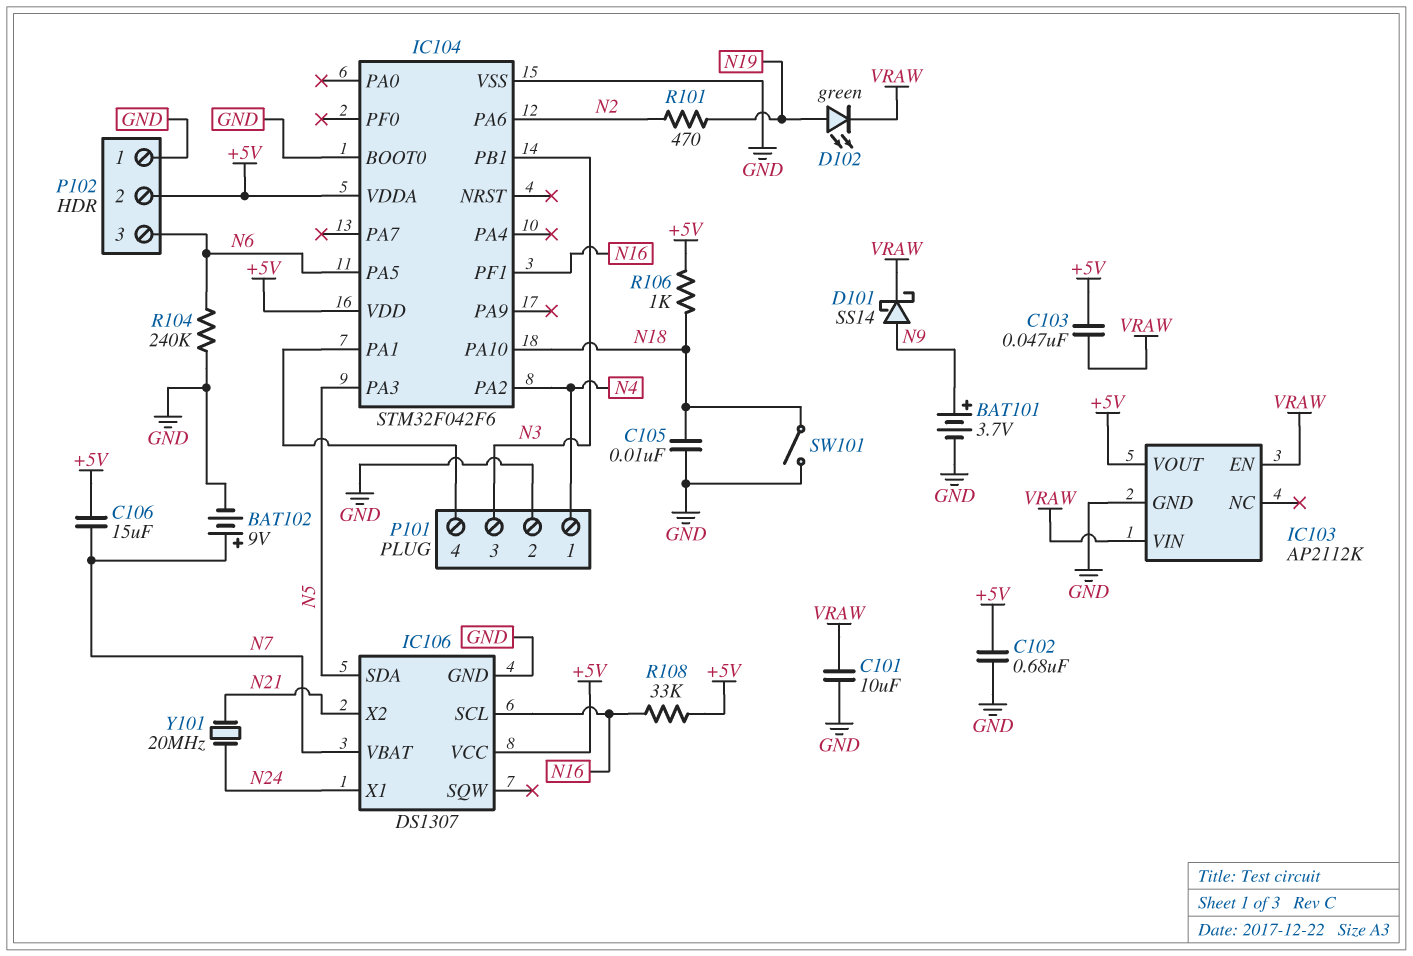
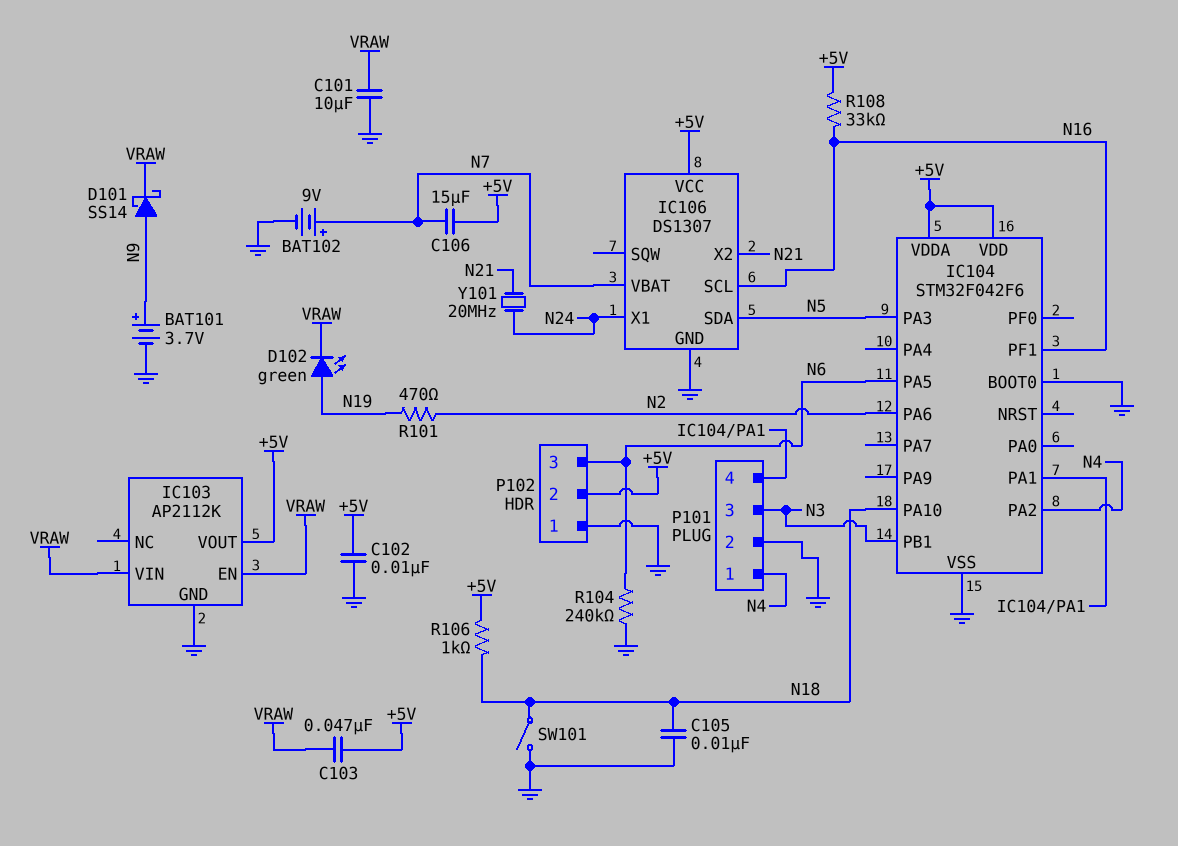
C102: 680nF (+5V, GND) -> 10nF (+5V, GND)

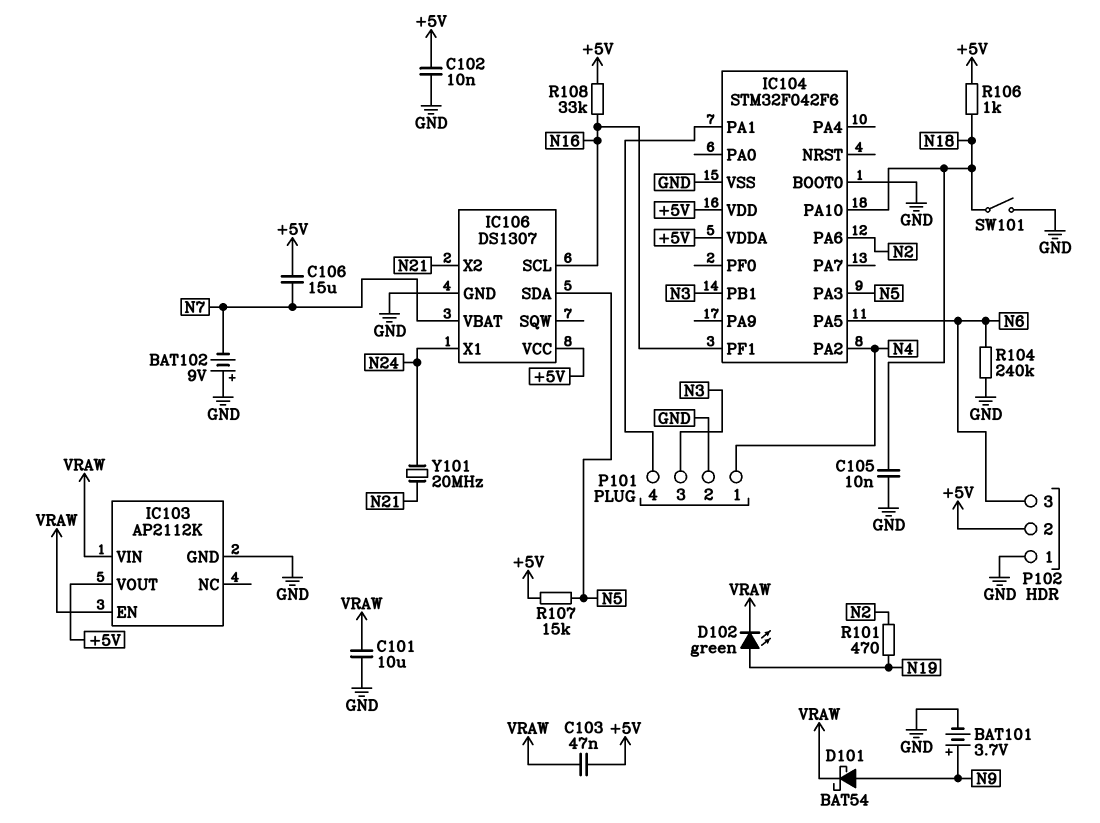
BAT102: 9V (plus N7, minus GND) -> 9V (plus GND, minus N7)
D101: schottky SS14 (A N9, K VRAW) -> schottky BAT54 (A N9, K VRAW)
R107: none -> 15k (+5V, N5)

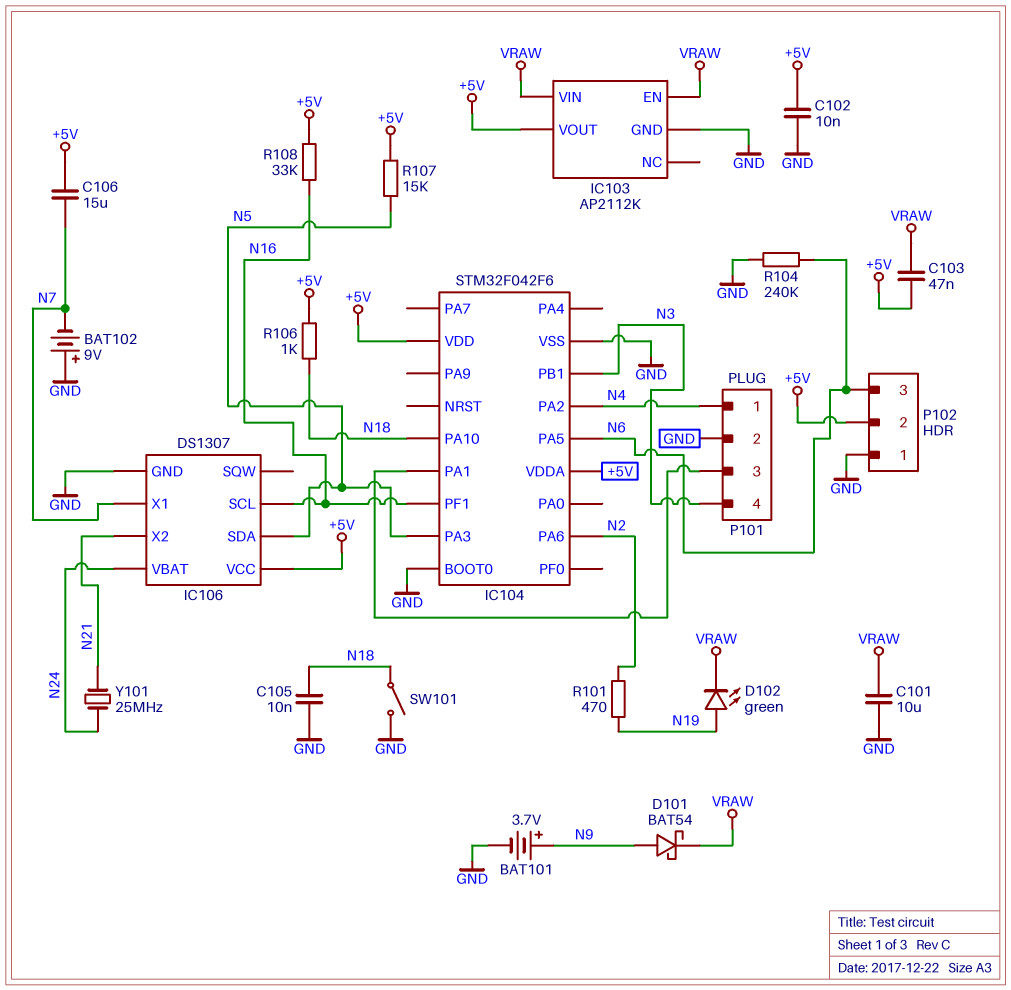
IC106 pin VBAT: N7 -> N24
IC106 pin X1: N24 -> N7
P101 pin 3: N3 -> IC104/PA1
P101 pin 4: IC104/PA1 -> N3
Y101: 20MHz (N21, N24) -> 25MHz (N21, N24)

